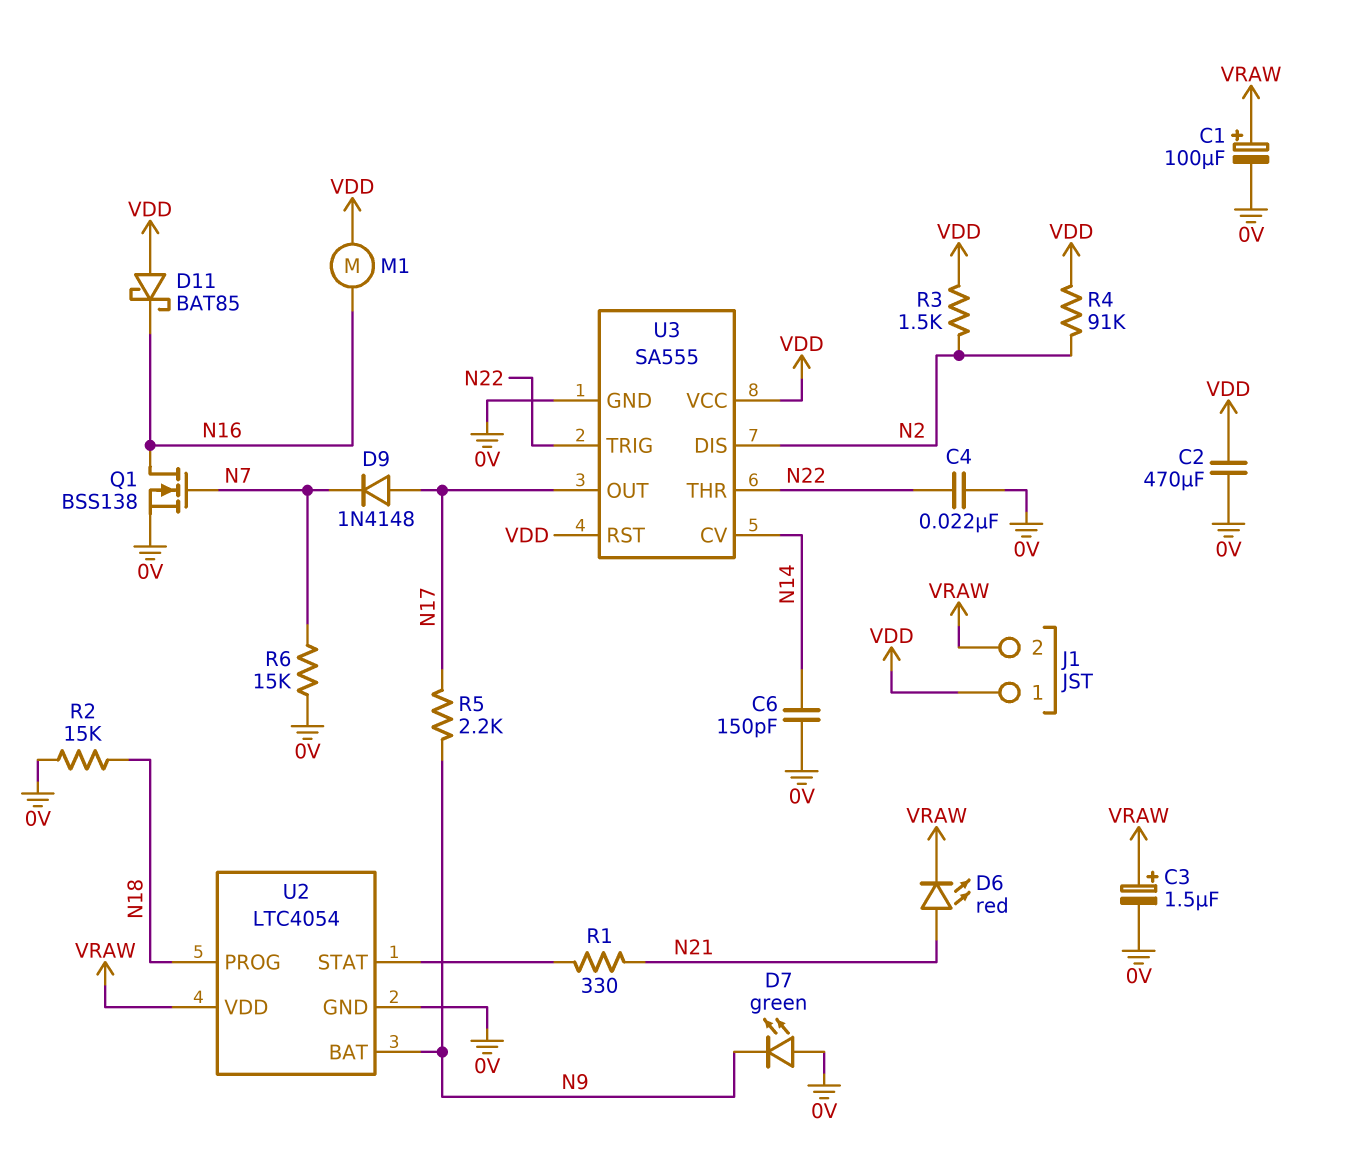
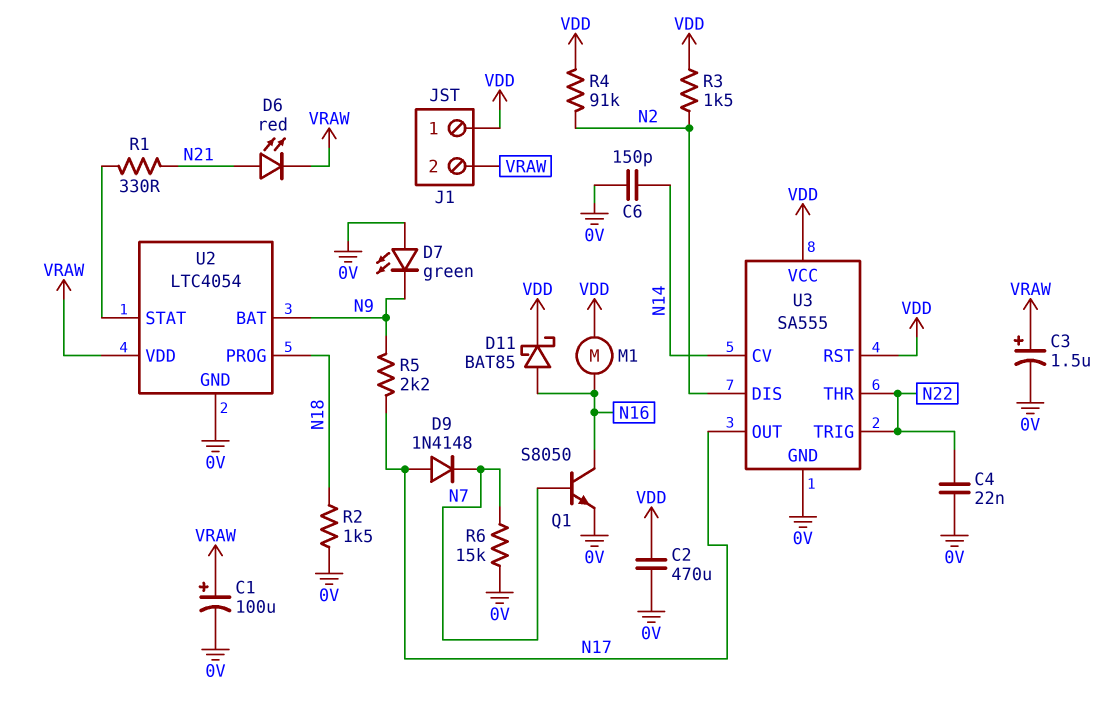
D11: schottky BAT85 (A VDD, K N16) -> schottky BAT85 (A N16, K VDD)
Q1: NMOS BSS138 (G N7, D N16, S 0V) -> NPN S8050 (B N7, C N16, E 0V)
R2: 15k (0V, N18) -> 1.5k (0V, N18)

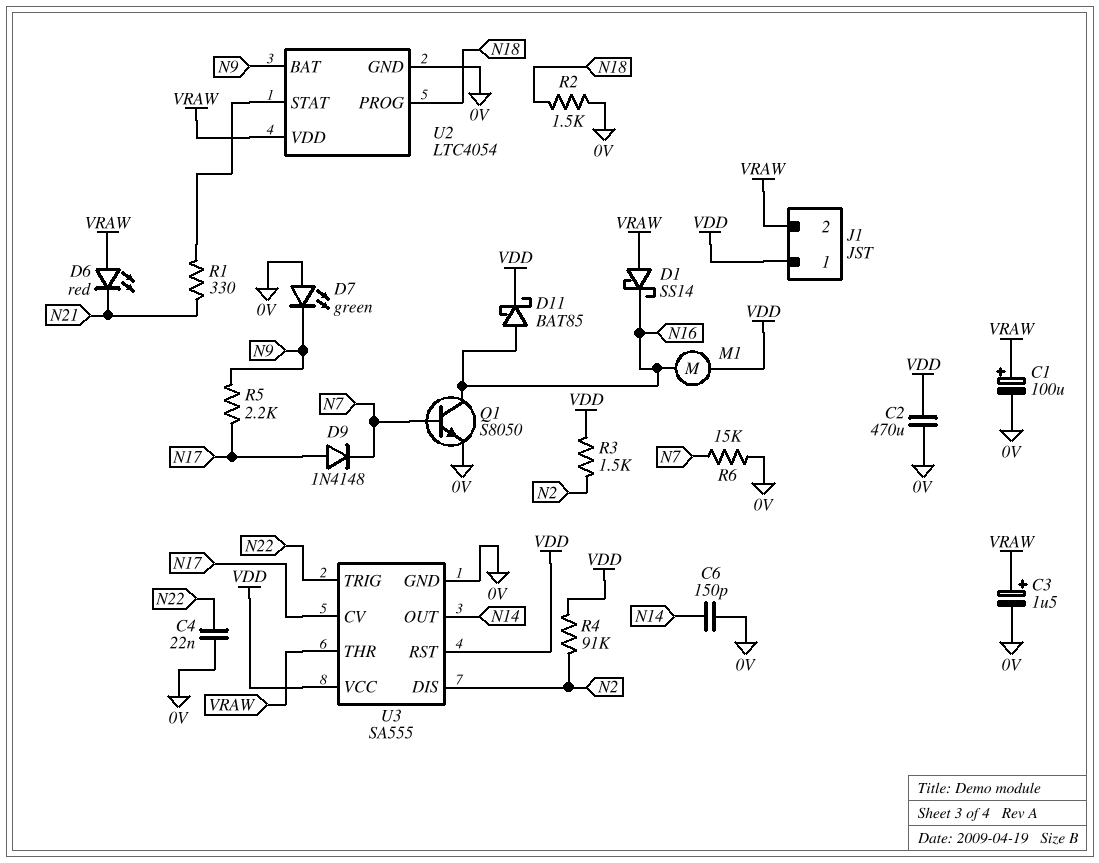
D1: none -> schottky SS14 (A VRAW, K N16)
D6: LED red (A N21, K VRAW) -> LED red (A VRAW, K N21)
U3 pin CV: N14 -> N17
U3 pin OUT: N17 -> N14
U3 pin THR: N22 -> VRAW

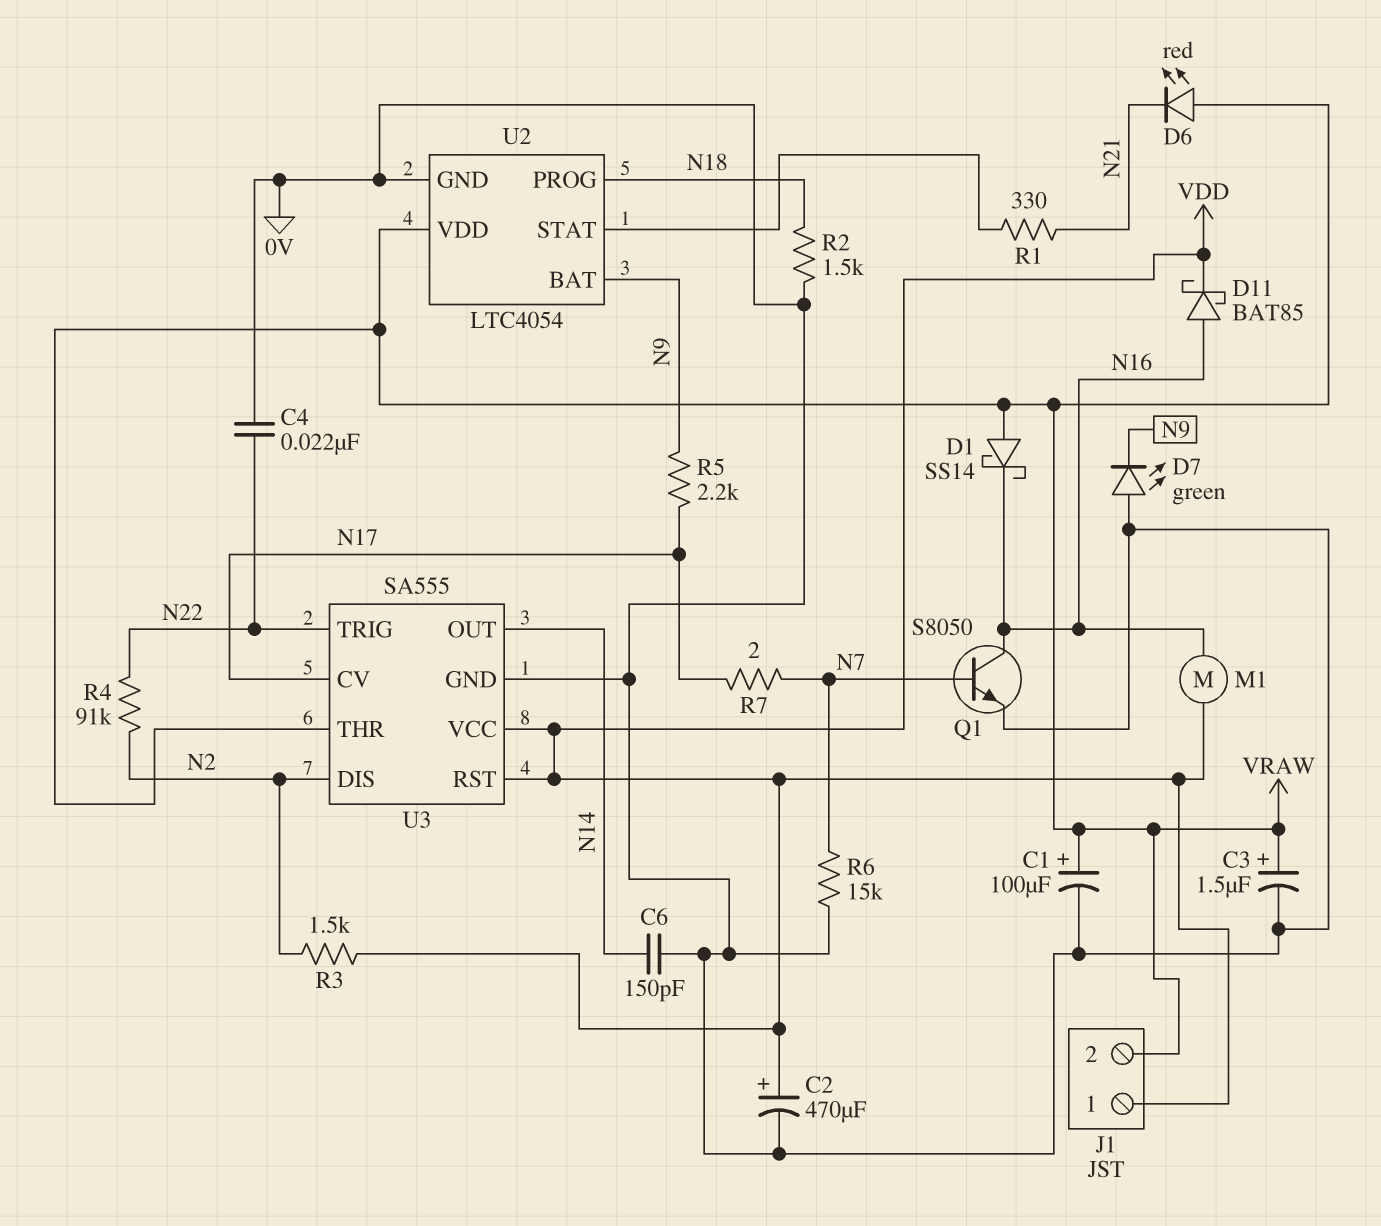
C2: 470uF (0V, VDD) -> 470uF (plus VDD, minus 0V)
D9: diode 1N4148 (A N17, K N7) -> none
R4: 91k (N2, VDD) -> 91k (N2, N22)
R7: none -> 2 (N7, N17)

